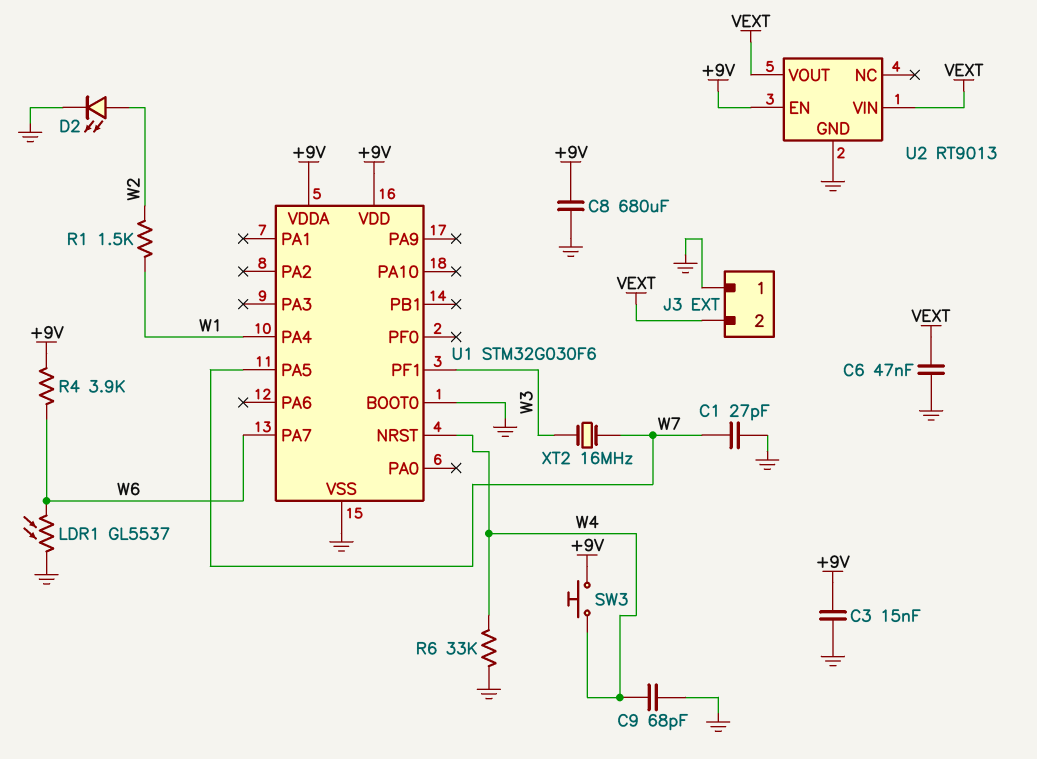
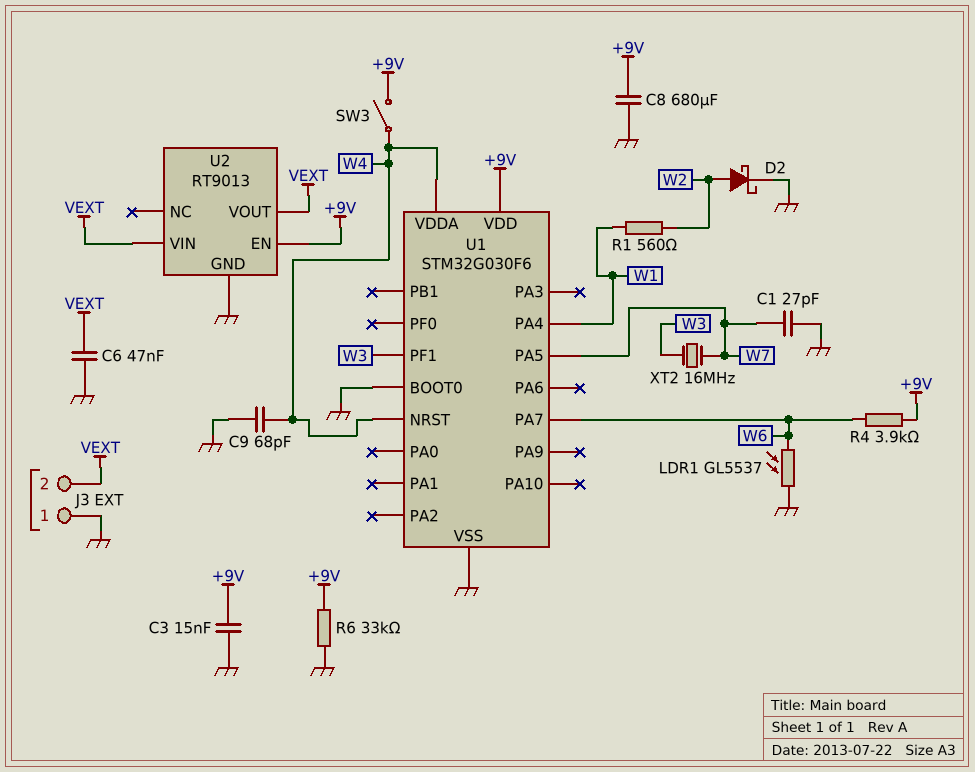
D2: LED (A W2, K GND) -> schottky (A W2, K GND)
R1: 1.5k (W1, W2) -> 560 (W1, W2)
R6: 33k (GND, W4) -> 33k (+9V, GND)
SW3: button (+9V, W4) -> switch (+9V, W4)
U1 pin VDDA: +9V -> W4

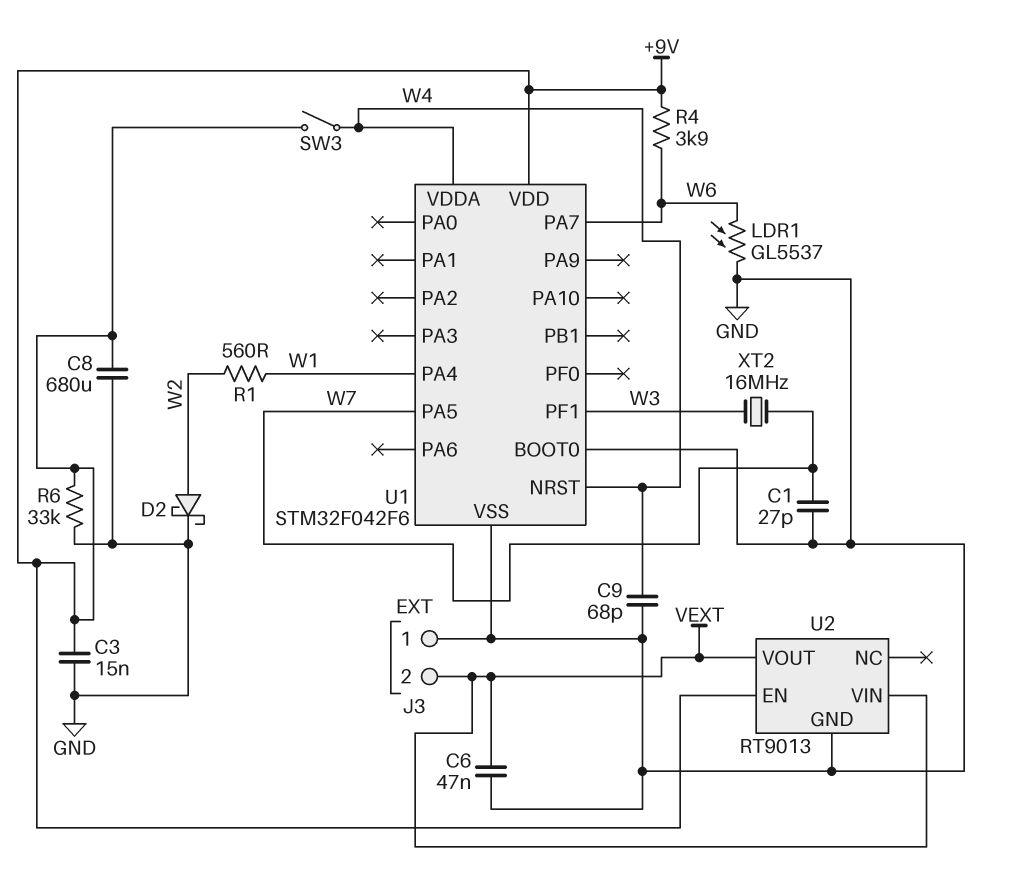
U1: STM32G030F6 -> STM32F042F6

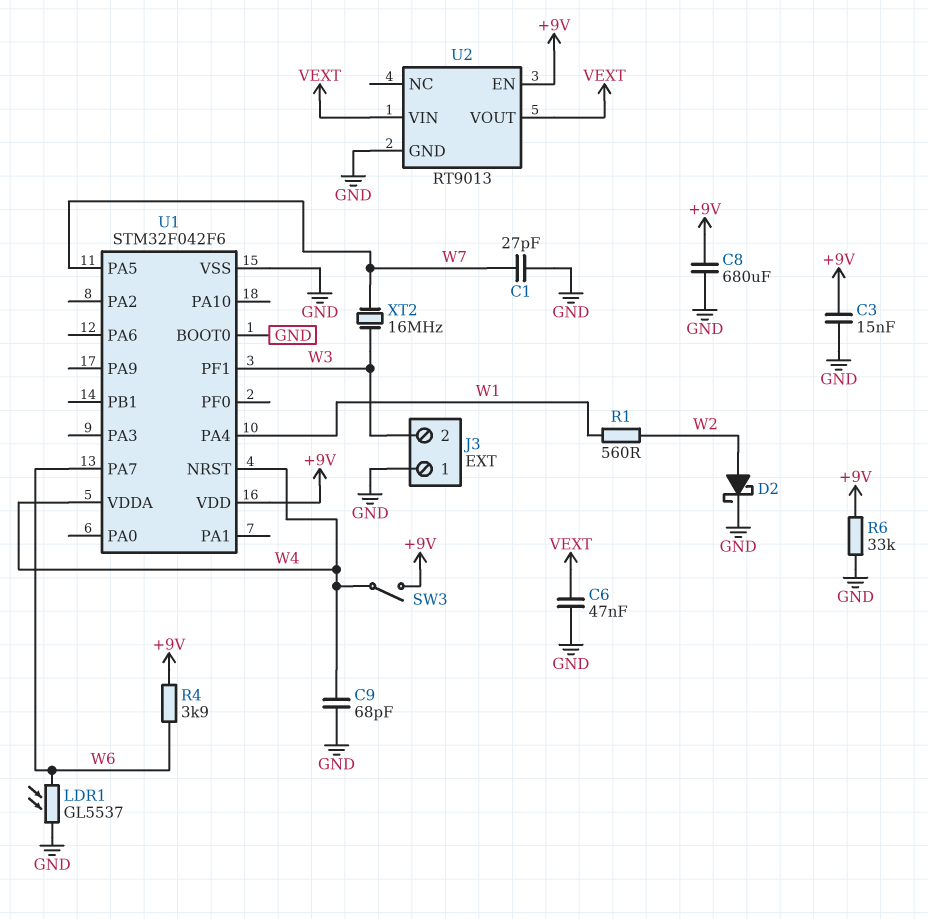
J3 pin 2: VEXT -> W3

